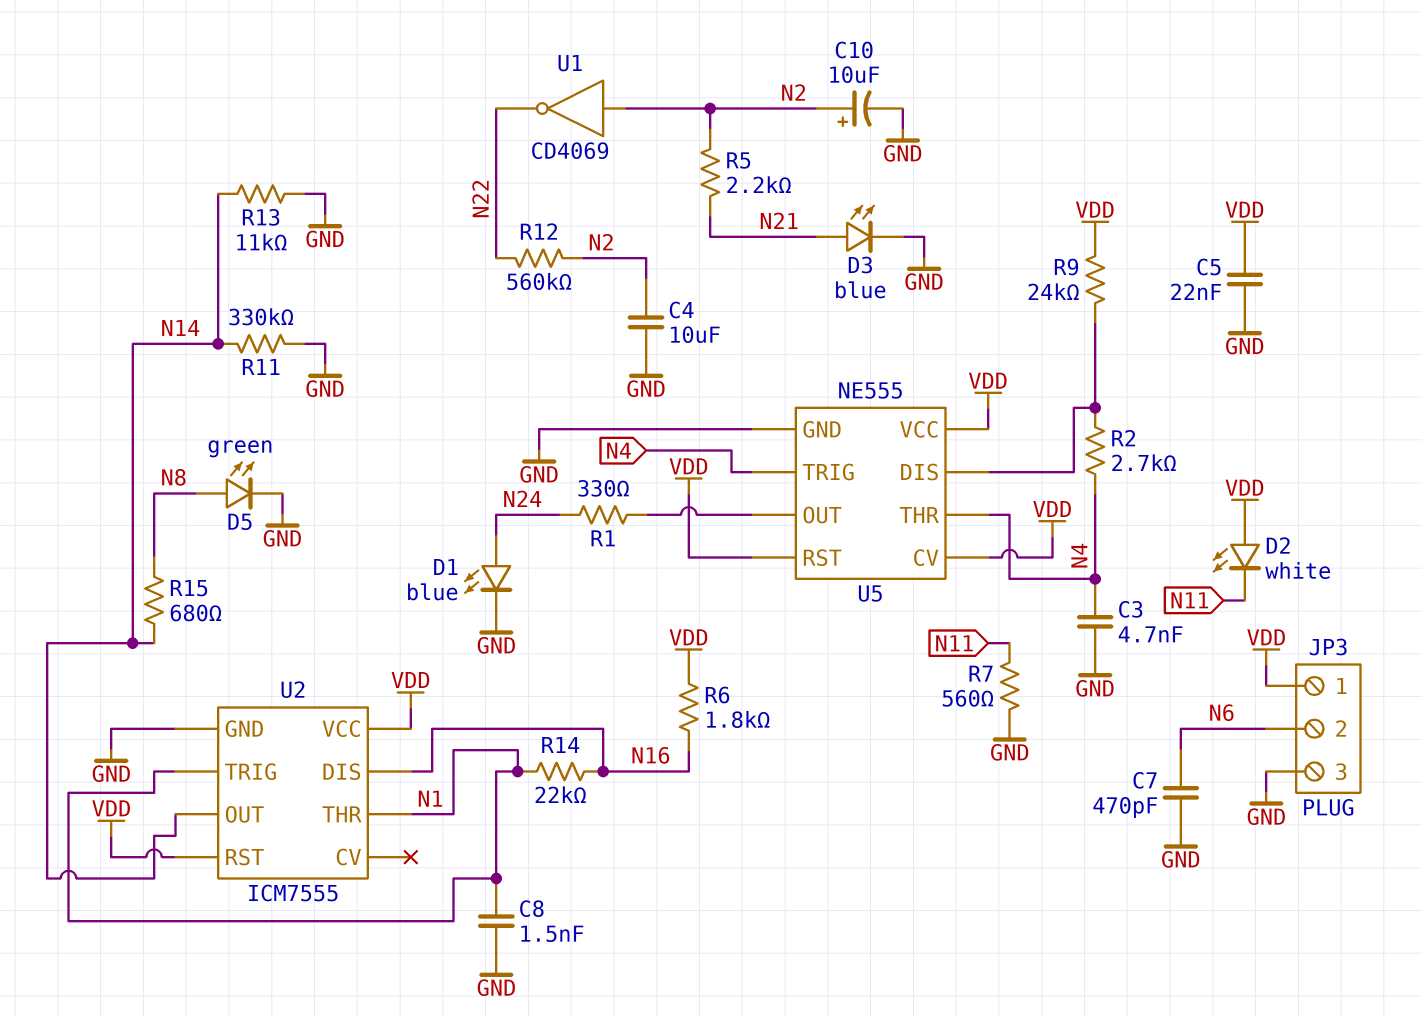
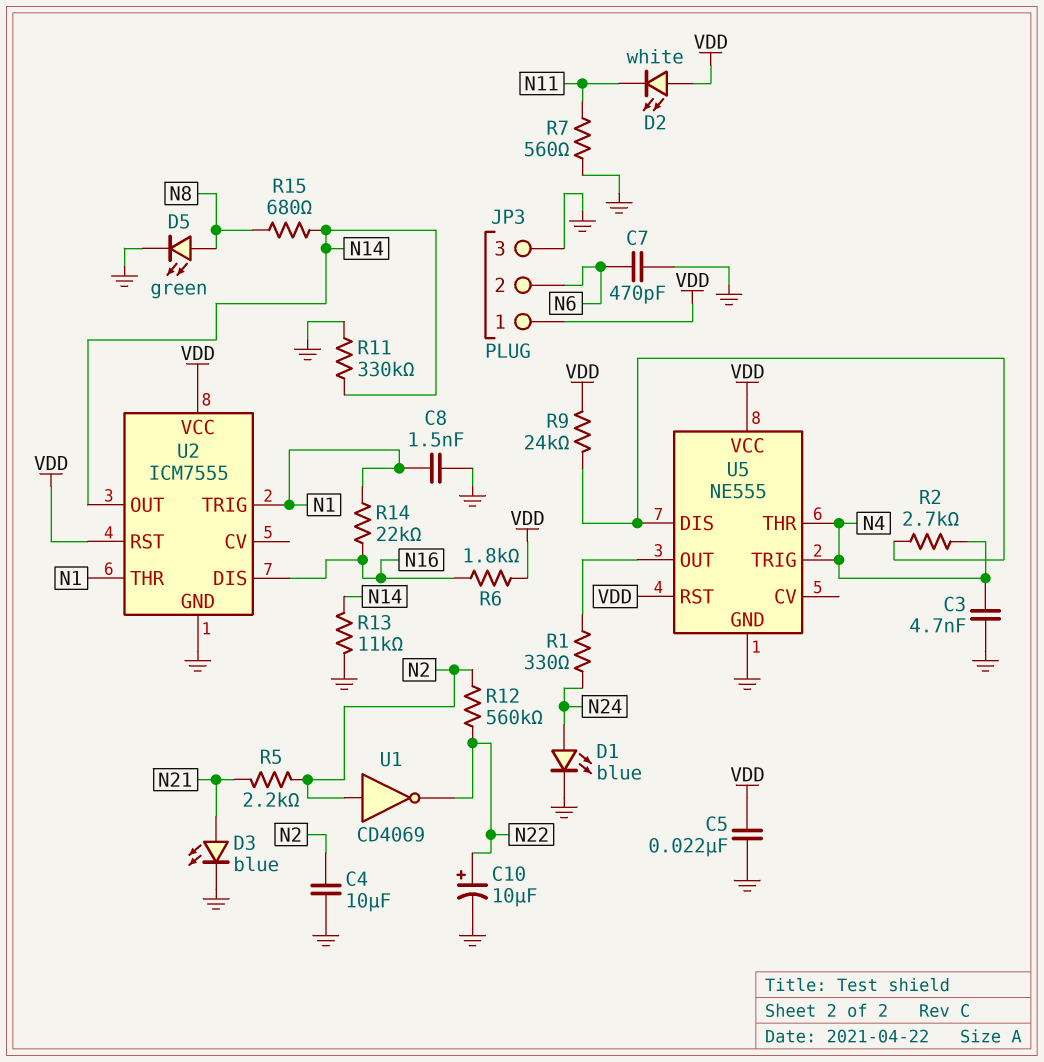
C10: 10uF (plus N2, minus GND) -> 10uF (plus N22, minus GND)
U5 pin CV: VDD -> none

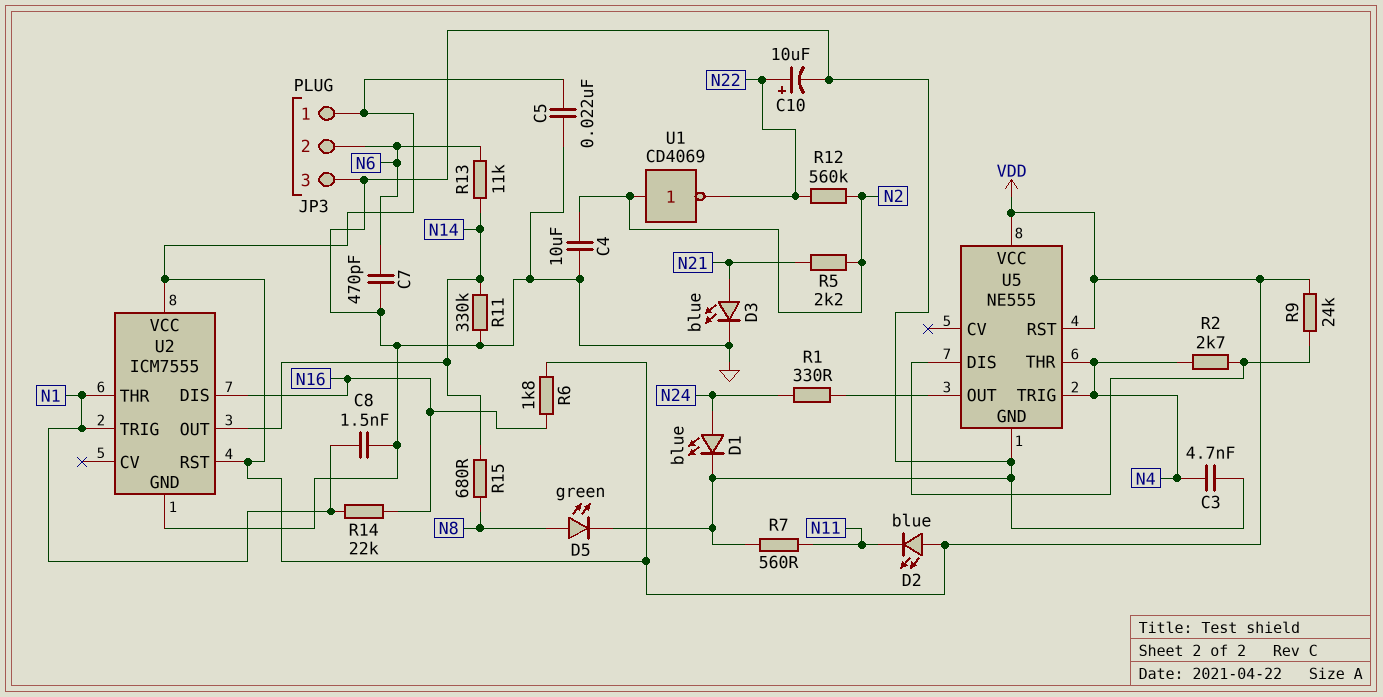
D2: LED white (A VDD, K N11) -> LED blue (A VDD, K N11)
R13: 11k (GND, N14) -> 11k (N6, N14)

